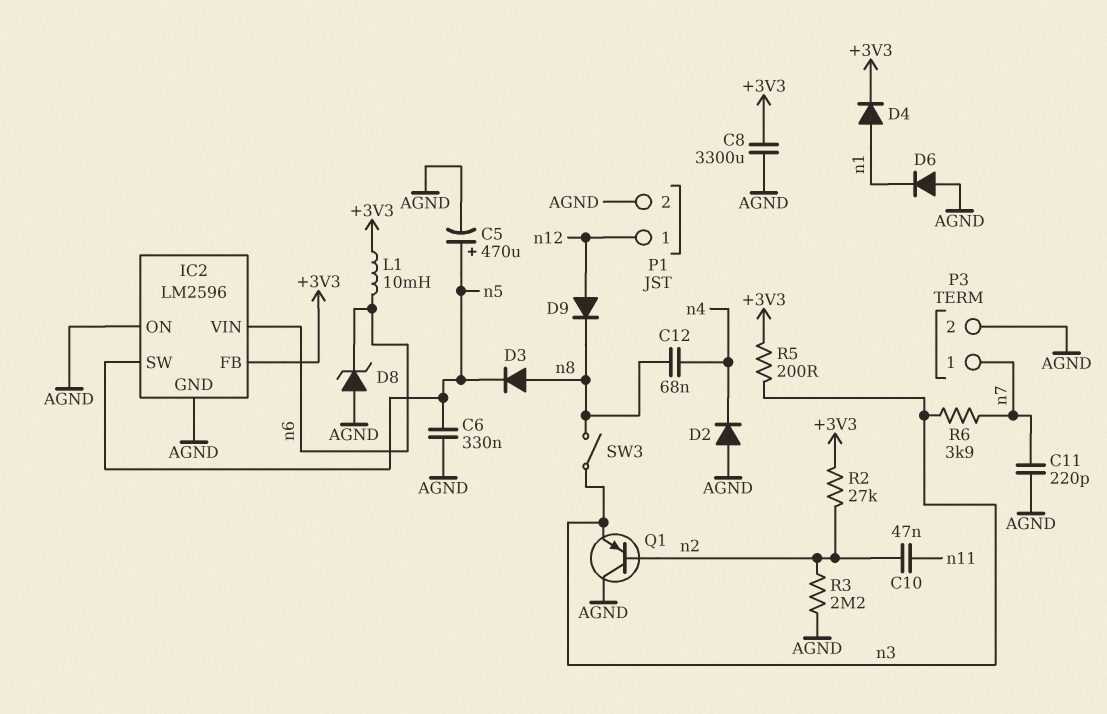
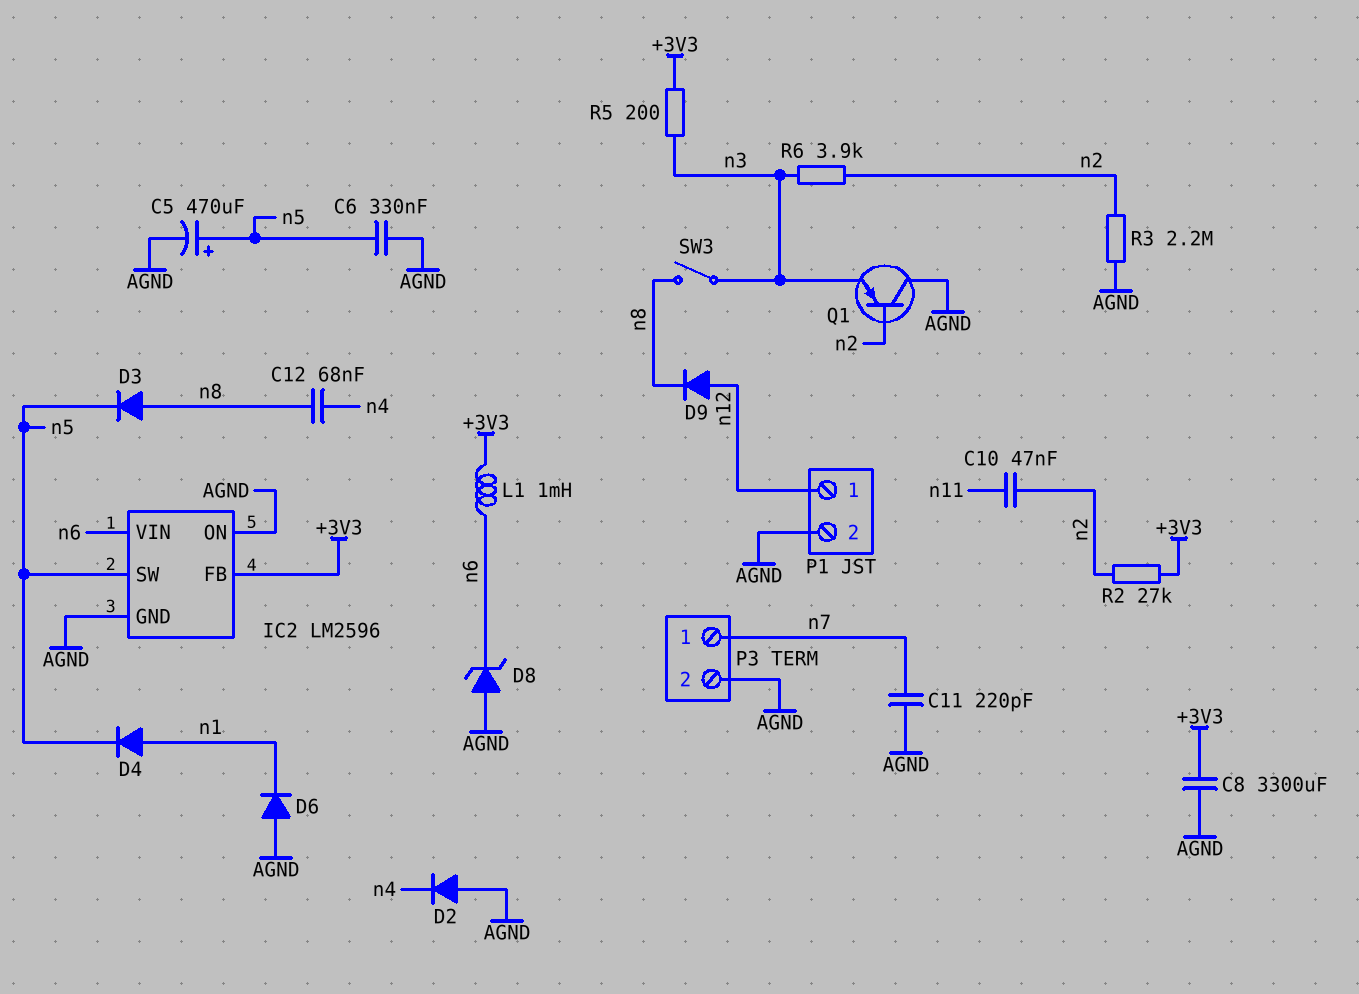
D4: diode (A n1, K +3V3) -> diode (A n1, K n5)
L1: 10mH (+3V3, n6) -> 1mH (+3V3, n6)
R6: 3.9k (n3, n7) -> 3.9k (n2, n3)

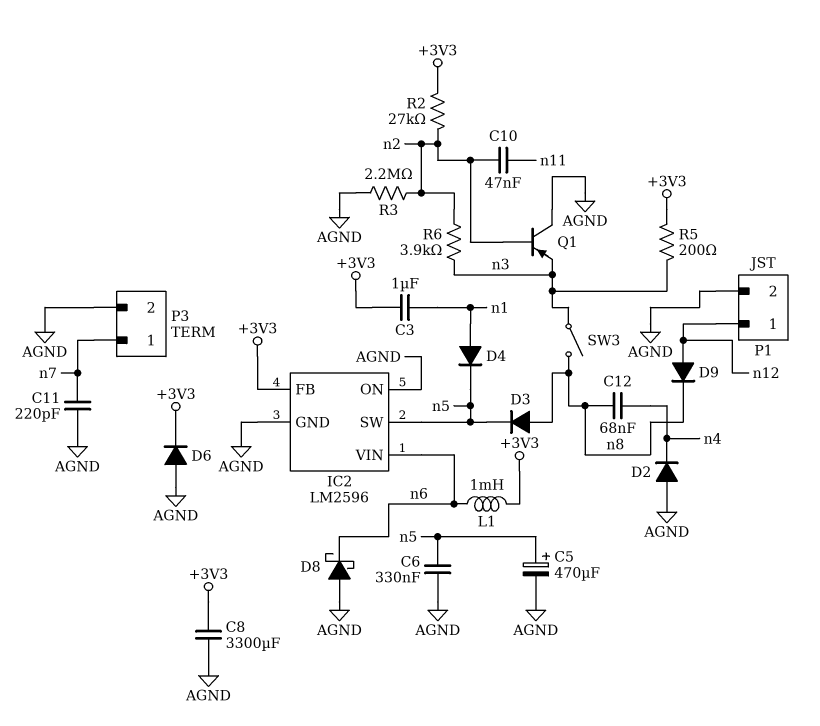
C3: none -> 1uF (+3V3, n1)
D6: diode (A AGND, K n1) -> diode (A AGND, K +3V3)
D8: zener (A AGND, K n6) -> schottky (A AGND, K n6)

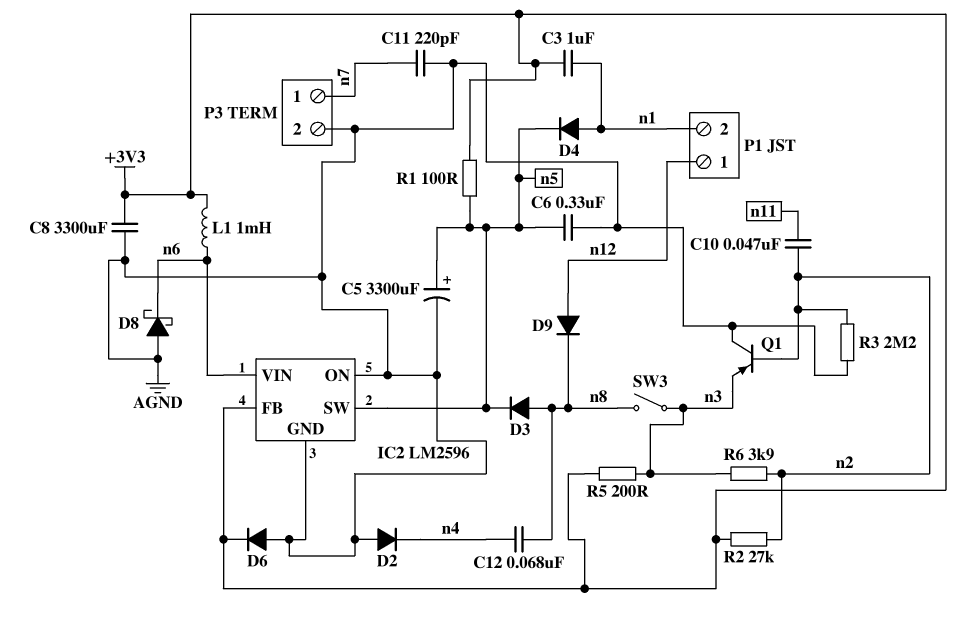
C5: 470uF (plus n5, minus AGND) -> 3300uF (plus n5, minus AGND)
P1 pin 2: AGND -> n1
R1: none -> 100 (+3V3, n5)

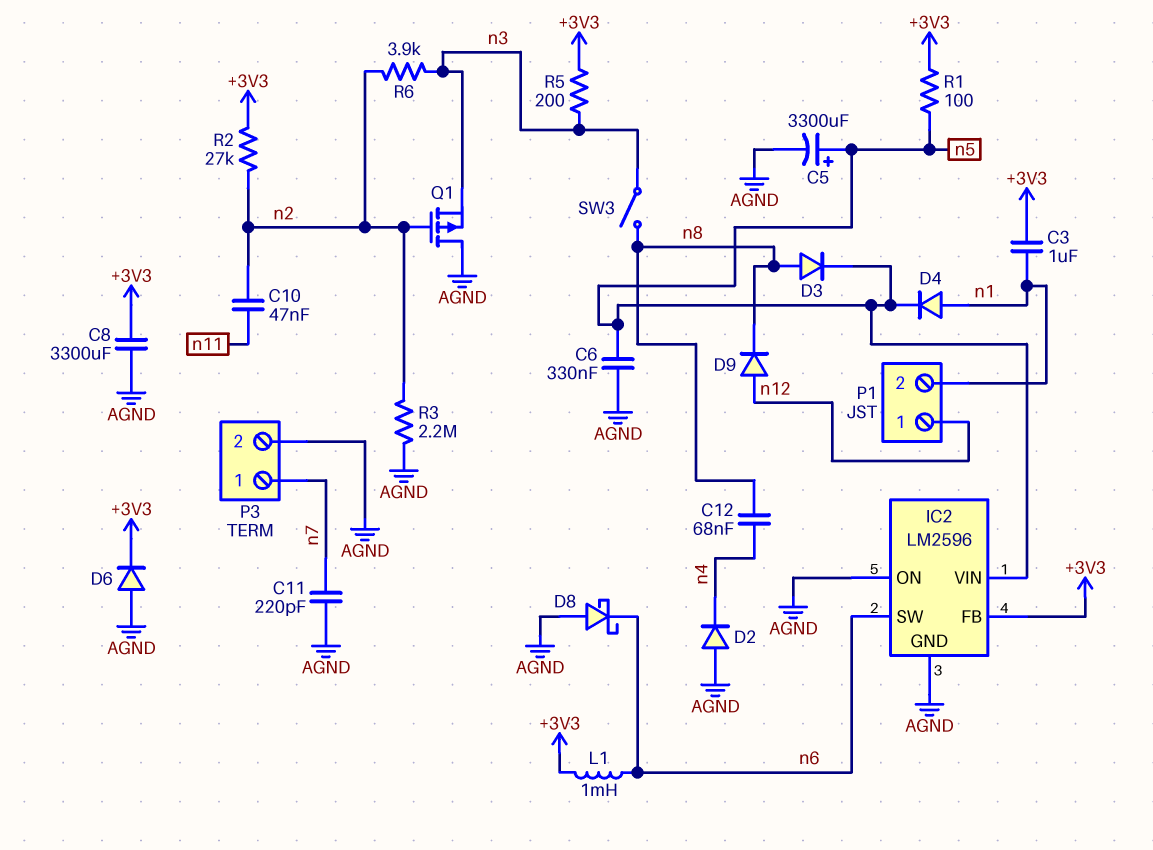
IC2 pin SW: n5 -> n6
IC2 pin VIN: n6 -> n5
Q1: PNP (B n2, C AGND, E n3) -> PMOS (G n2, D AGND, S n3)

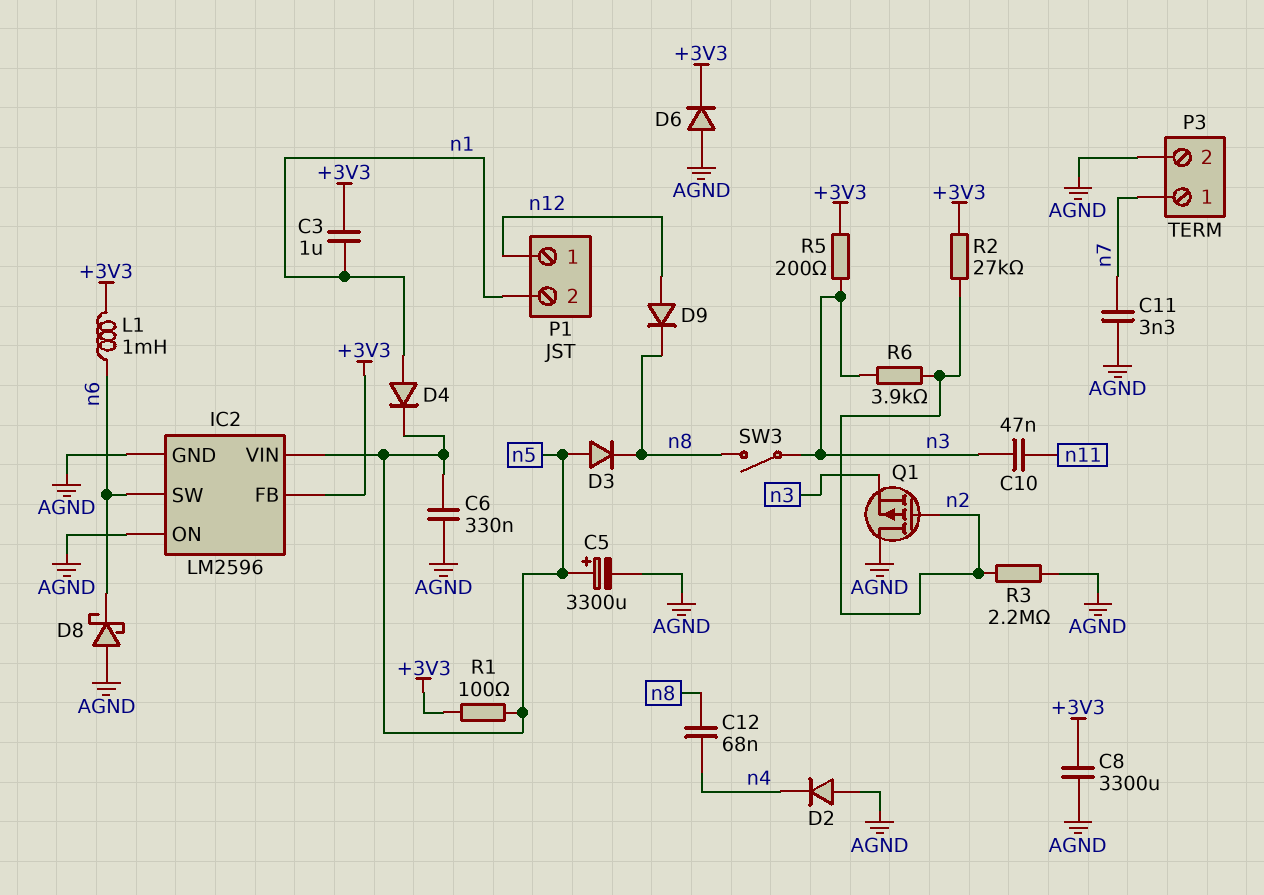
C10: 47nF (n2, n11) -> 47nF (n3, n11)
C11: 220pF (AGND, n7) -> 3.3nF (AGND, n7)
D3: diode (A n8, K n5) -> diode (A n5, K n8)

